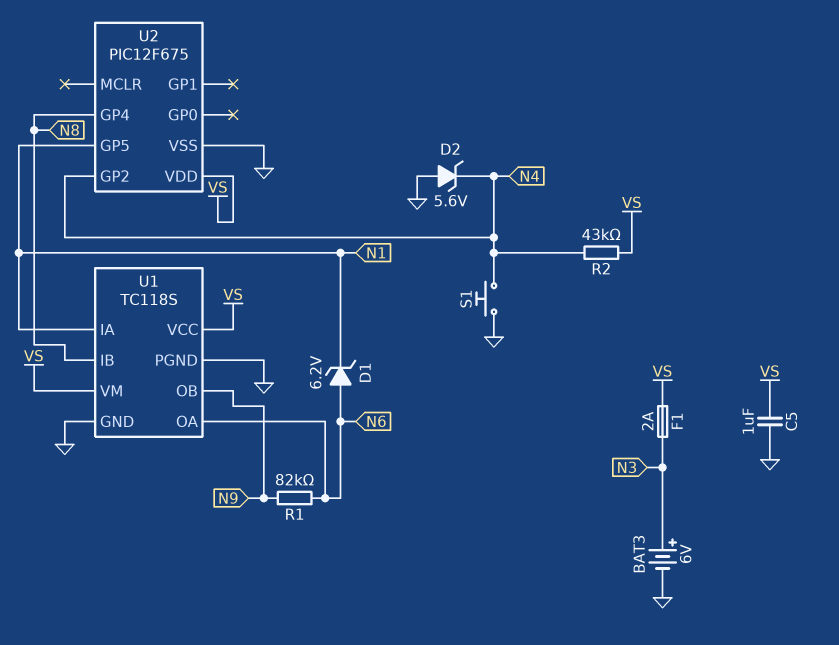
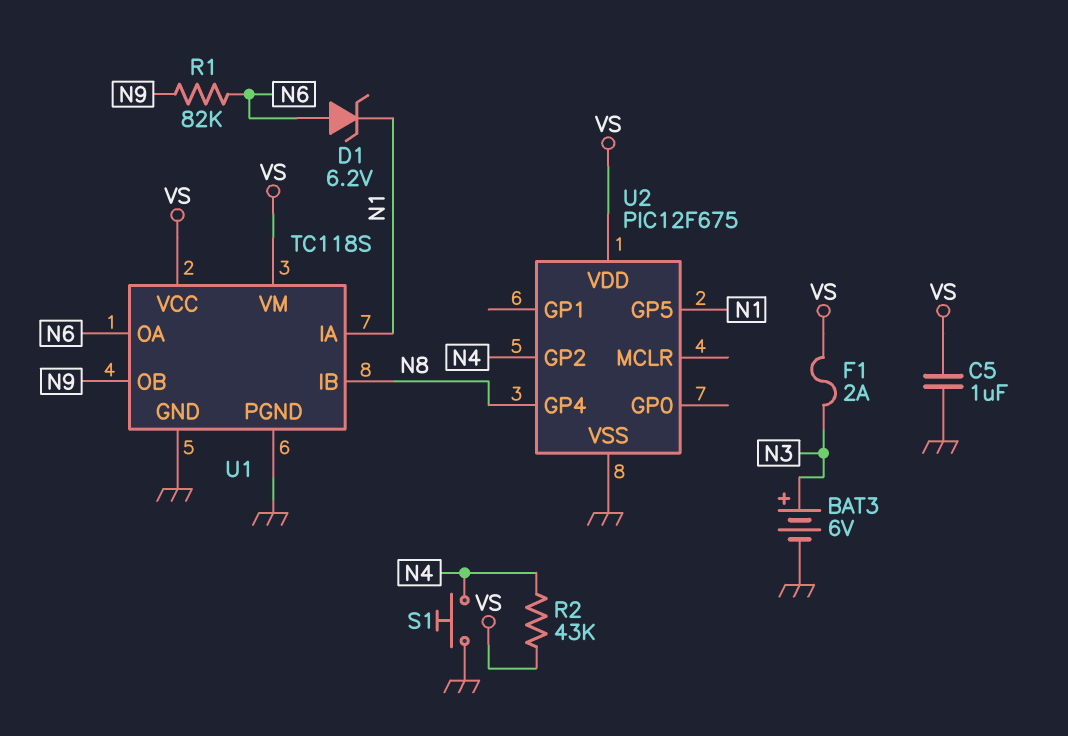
D2: zener 5.6V (A GND, K N4) -> none

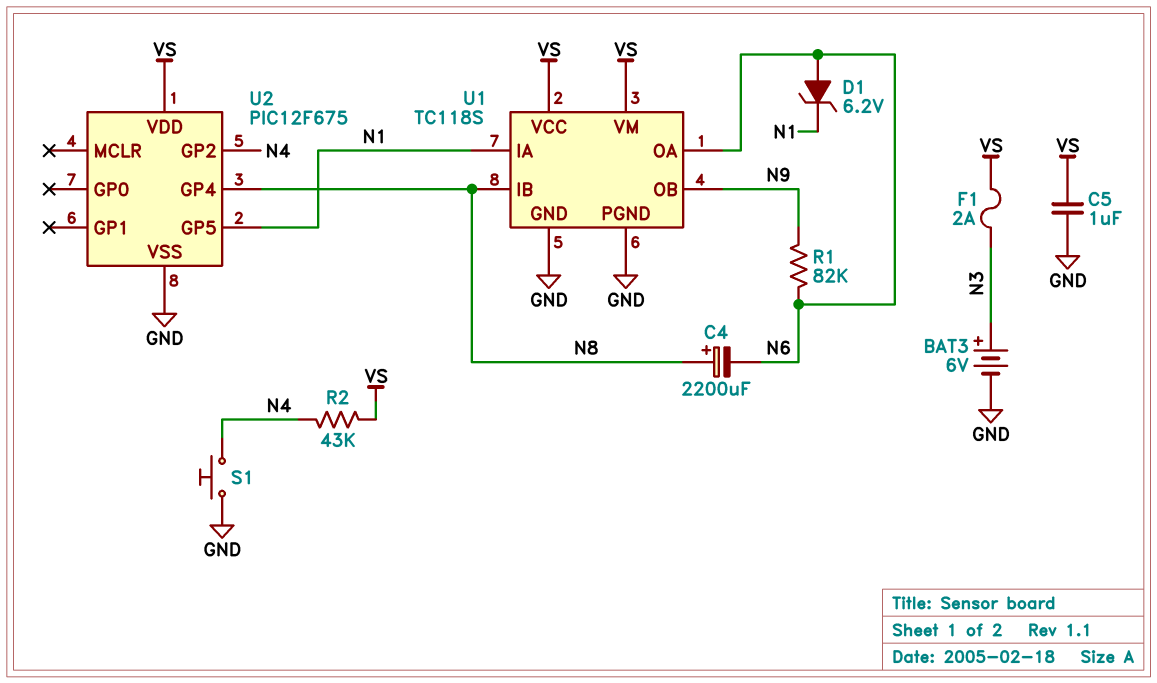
C4: none -> 2200uF (plus N8, minus N6)

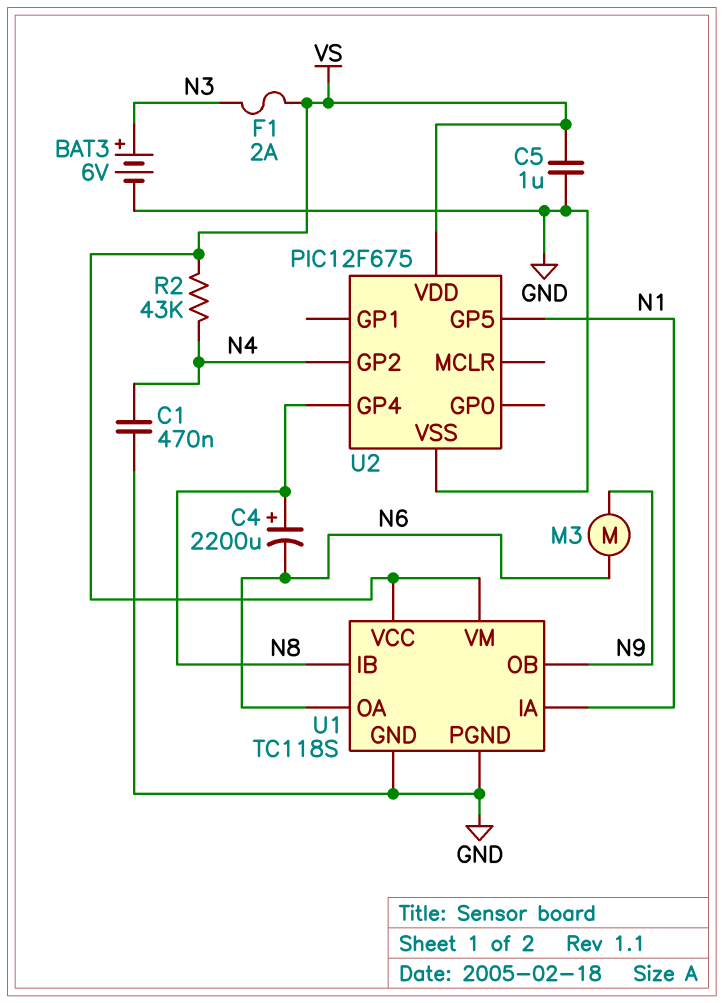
C1: none -> 470nF (GND, N4)
D1: zener 6.2V (A N6, K N1) -> none
M3: none -> motor (N6, N9)
R1: 82k (N6, N9) -> none
S1: button (GND, N4) -> none

